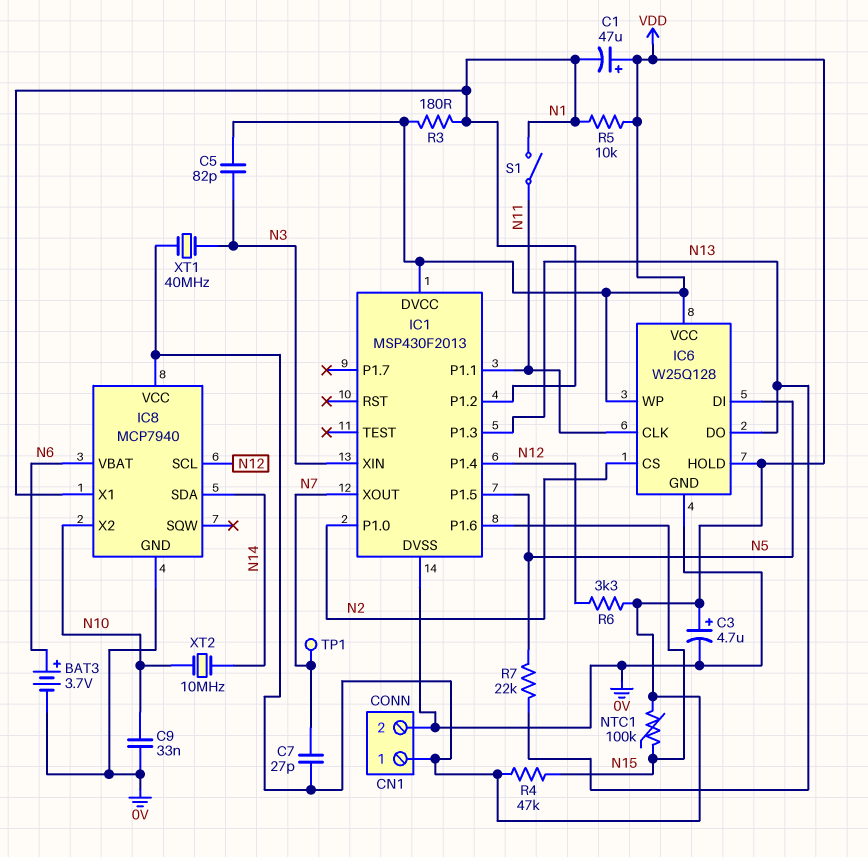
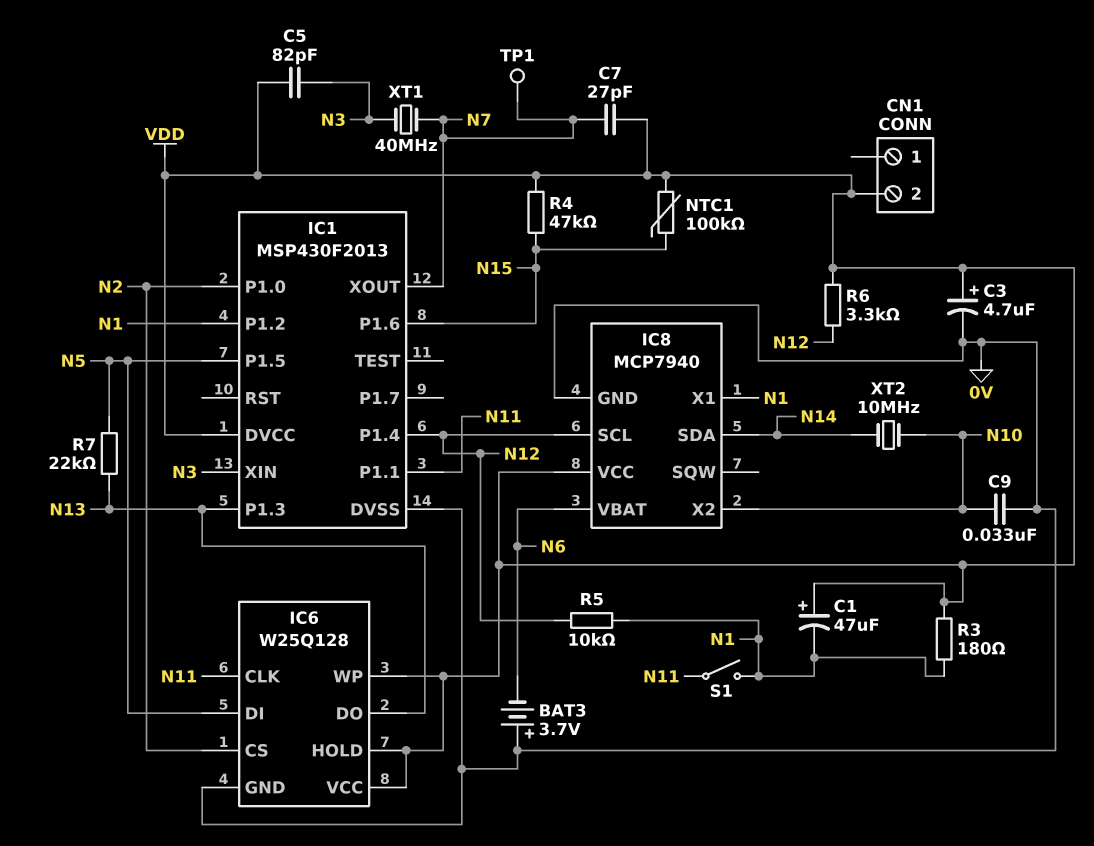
BAT3: 3.7V (plus N6, minus 0V) -> 3.7V (plus 0V, minus N6)
CN1 pin 1: VDD -> none
CN1 pin 2: 0V -> VDD
R5: 10k (N1, VDD) -> 10k (N1, N12)
XT1: 40MHz (N3, VDD) -> 40MHz (N3, N7)

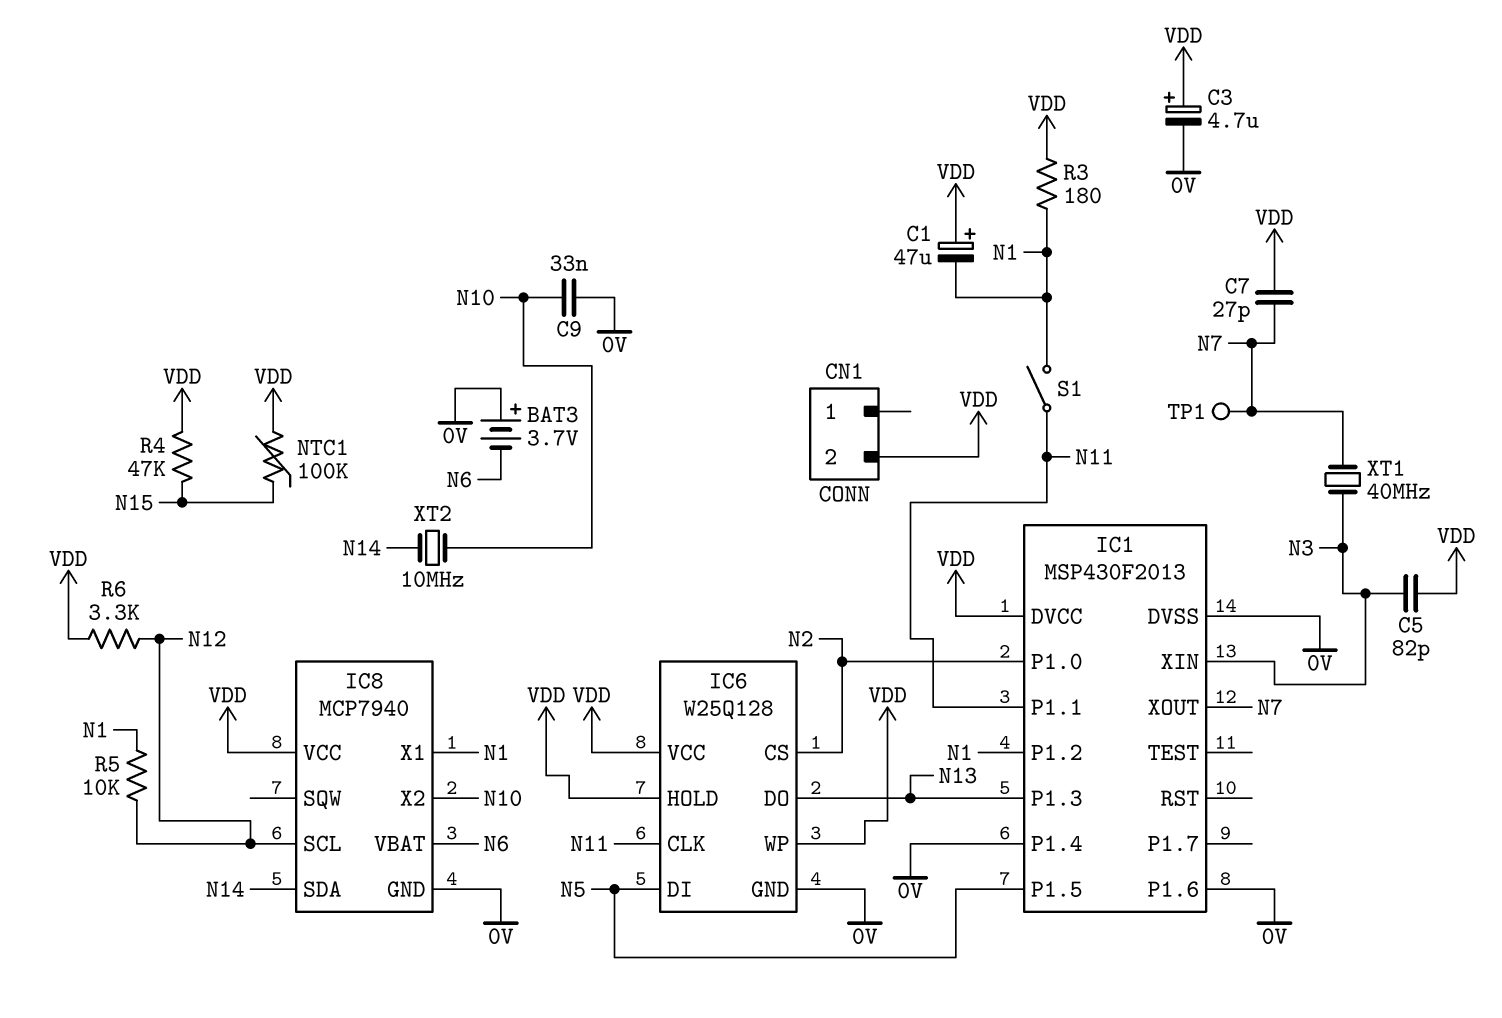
IC1 pin P1.4: N12 -> 0V
IC1 pin P1.6: N15 -> 0V
R7: 22k (N5, N13) -> none

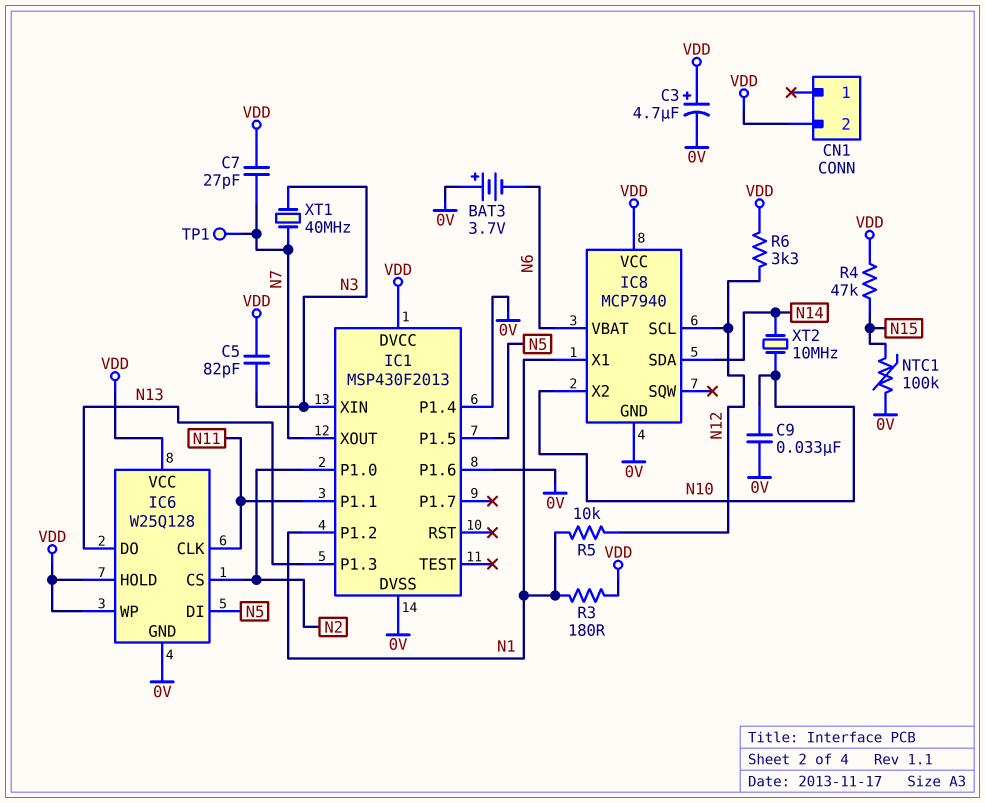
C1: 47uF (plus VDD, minus N1) -> none
NTC1: 100k (N15, VDD) -> 100k (0V, N15)
S1: switch (N1, N11) -> none

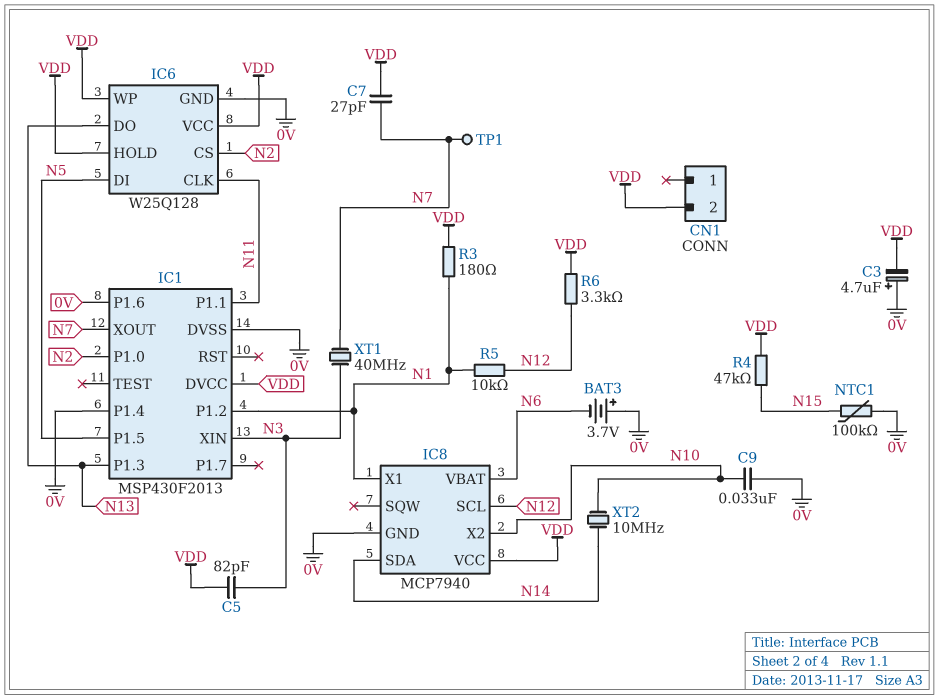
C3: 4.7uF (plus VDD, minus 0V) -> 4.7uF (plus 0V, minus VDD)

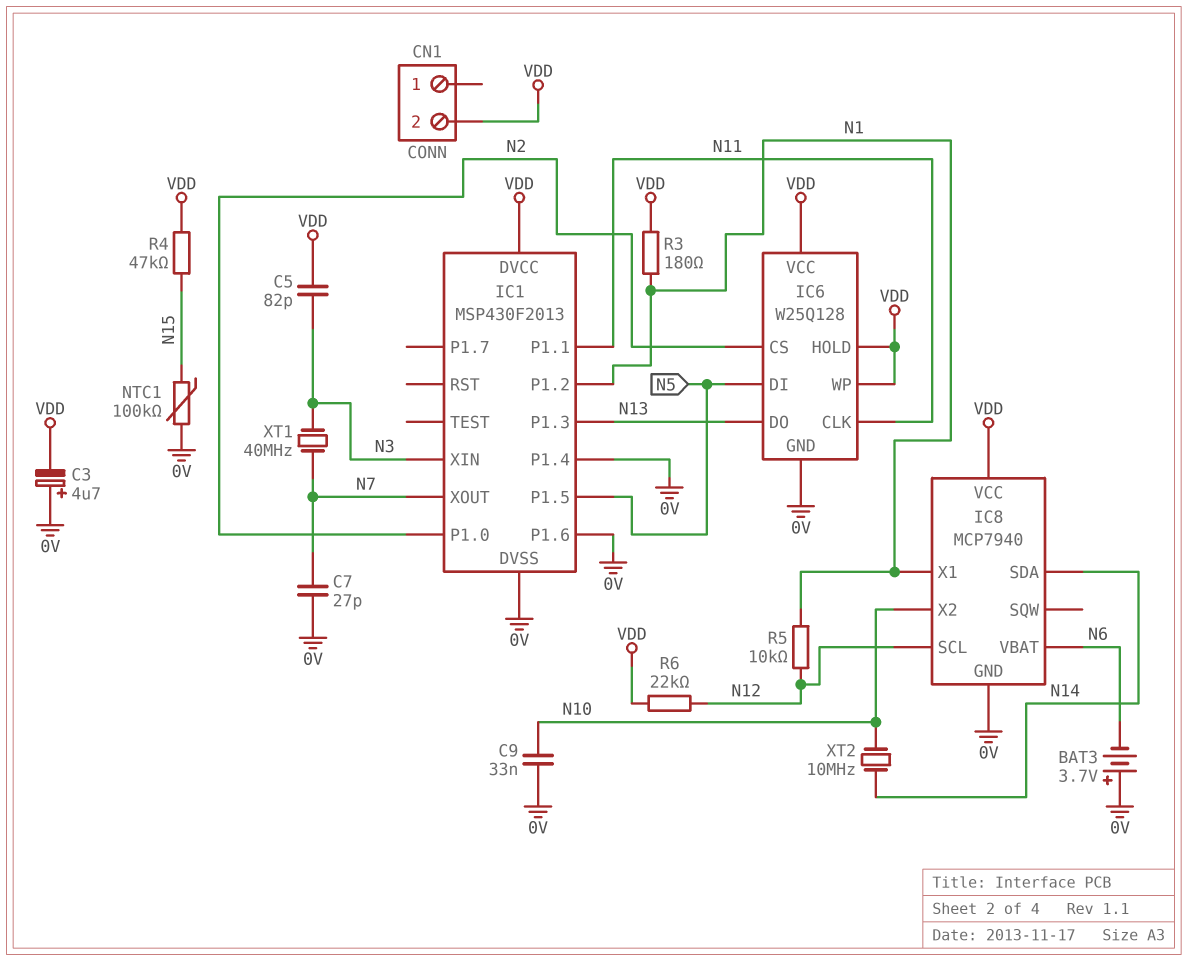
C7: 27pF (N7, VDD) -> 27pF (0V, N7)
R6: 3.3k (N12, VDD) -> 22k (N12, VDD)
TP1: test point (N7) -> none

